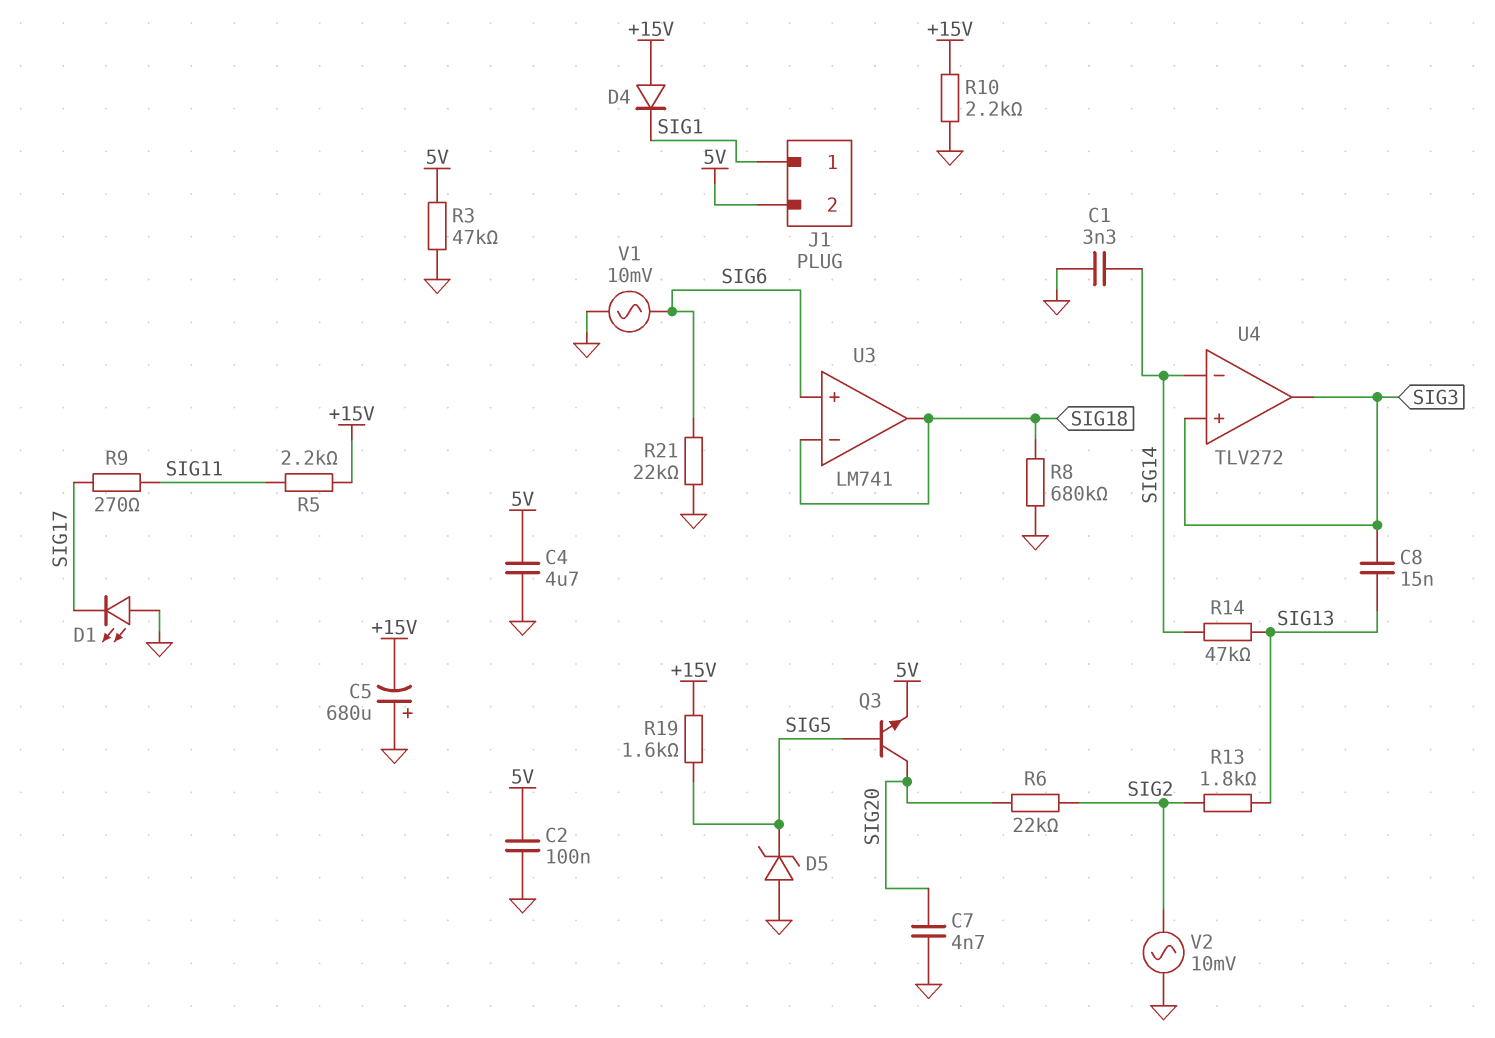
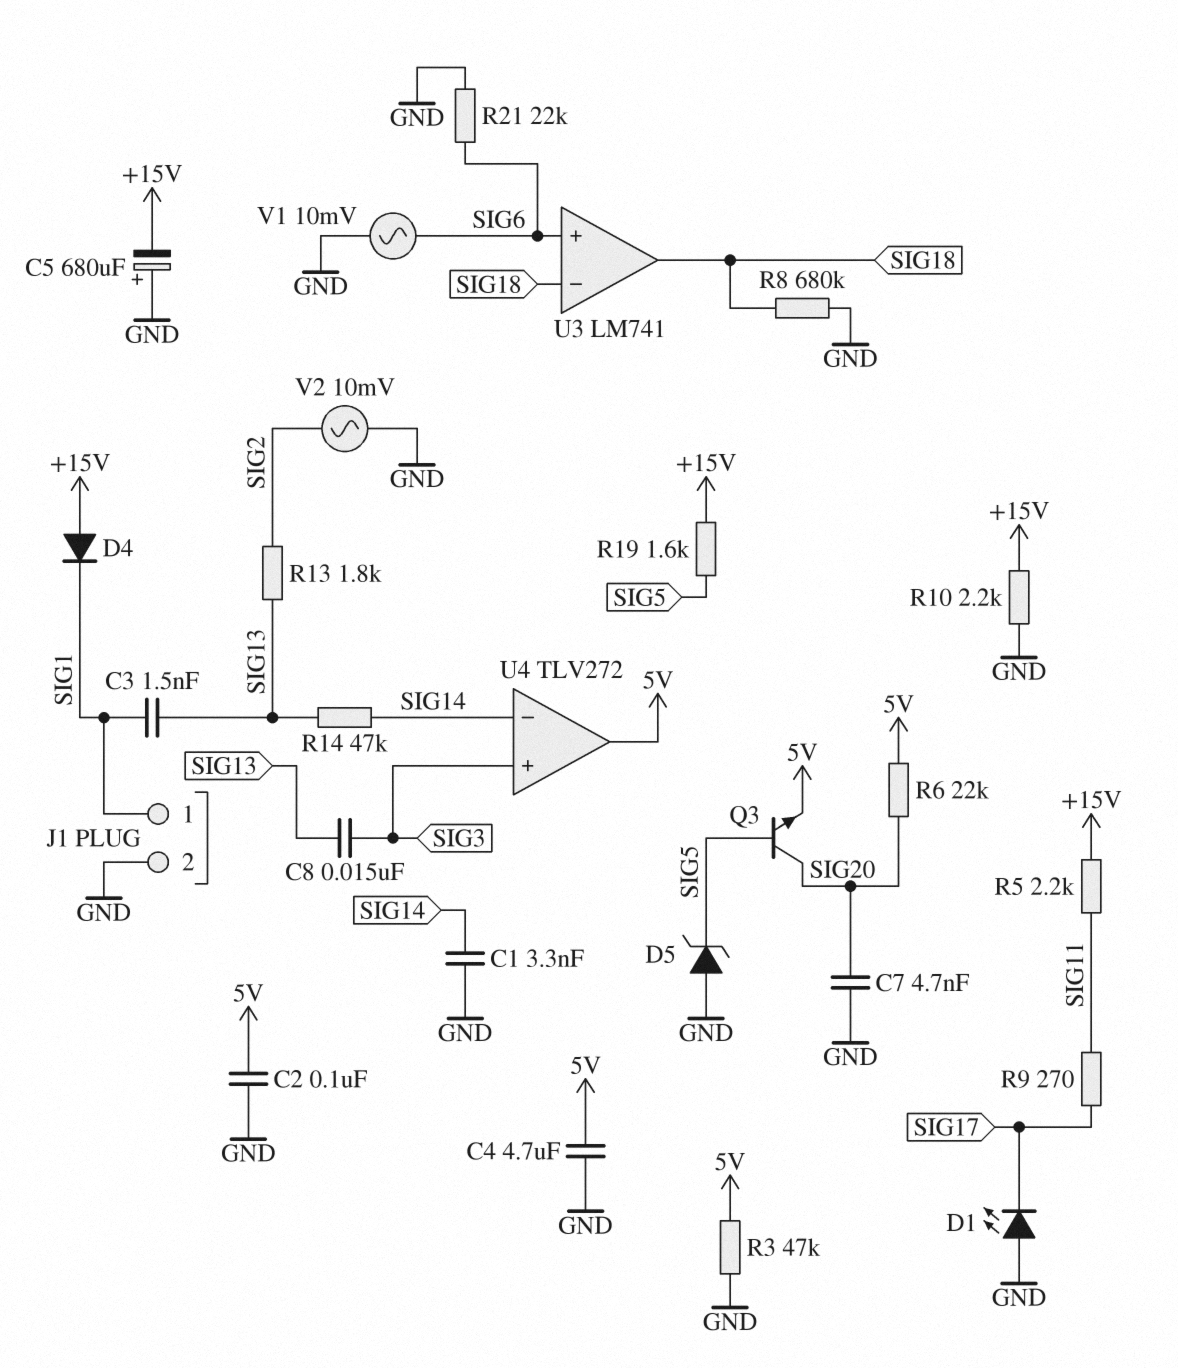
C3: none -> 1.5nF (SIG1, SIG13)
J1 pin 2: 5V -> GND
R6: 22k (SIG2, SIG20) -> 22k (5V, SIG20)
U4 pin out: SIG3 -> 5V

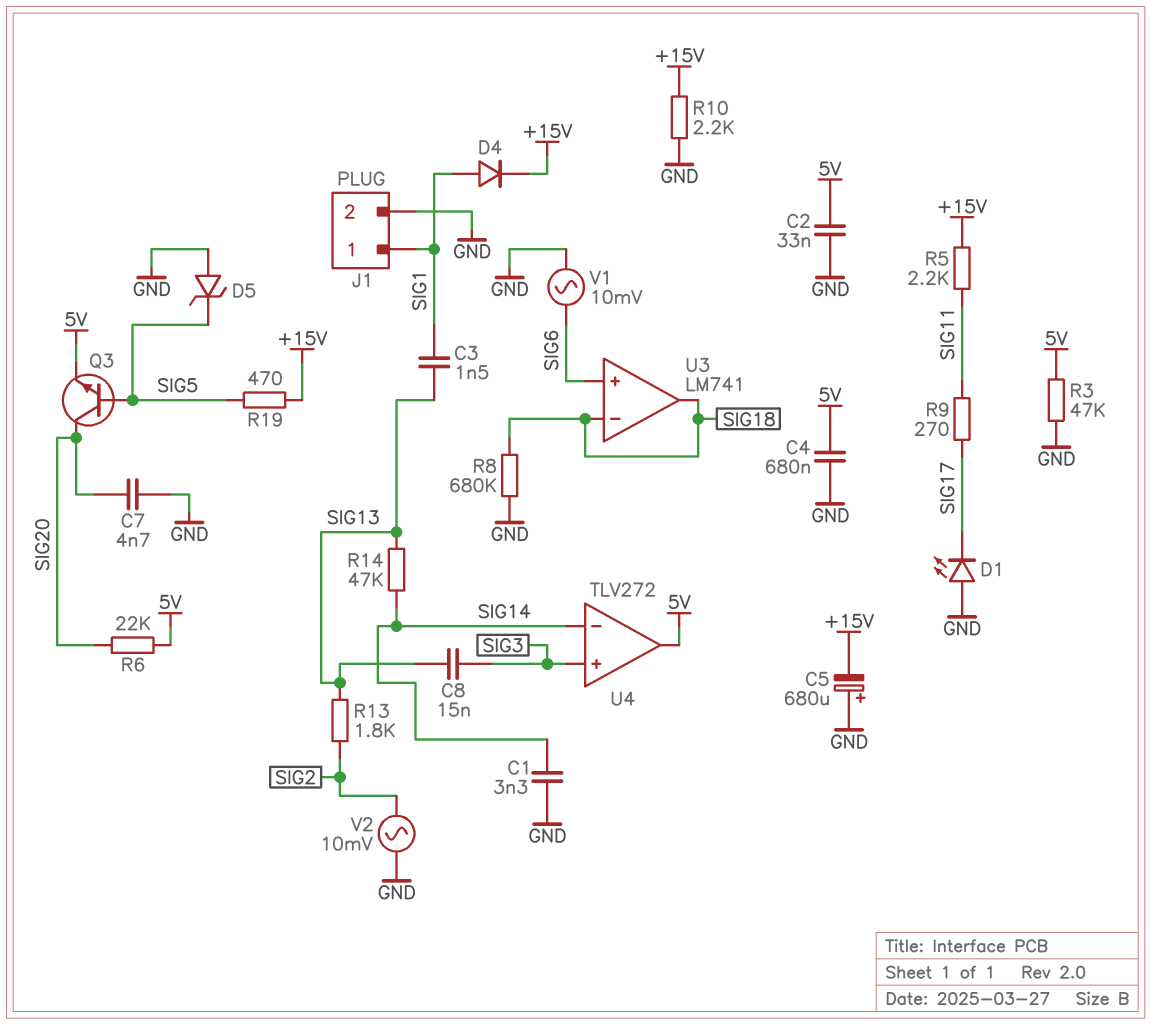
C2: 100nF (5V, GND) -> 33nF (5V, GND)
C4: 4.7uF (5V, GND) -> 680nF (5V, GND)
D4: diode (A +15V, K SIG1) -> diode (A SIG1, K +15V)
R19: 1.6k (+15V, SIG5) -> 470 (+15V, SIG5)
R21: 22k (GND, SIG6) -> none

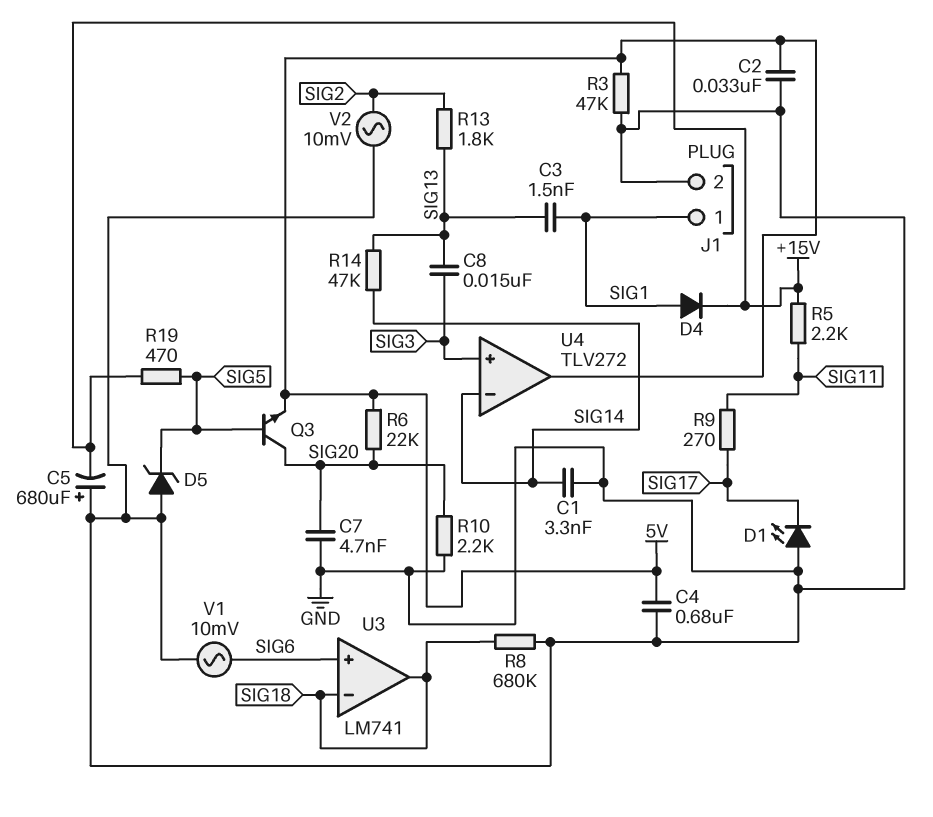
R10: 2.2k (+15V, GND) -> 2.2k (GND, SIG20)

